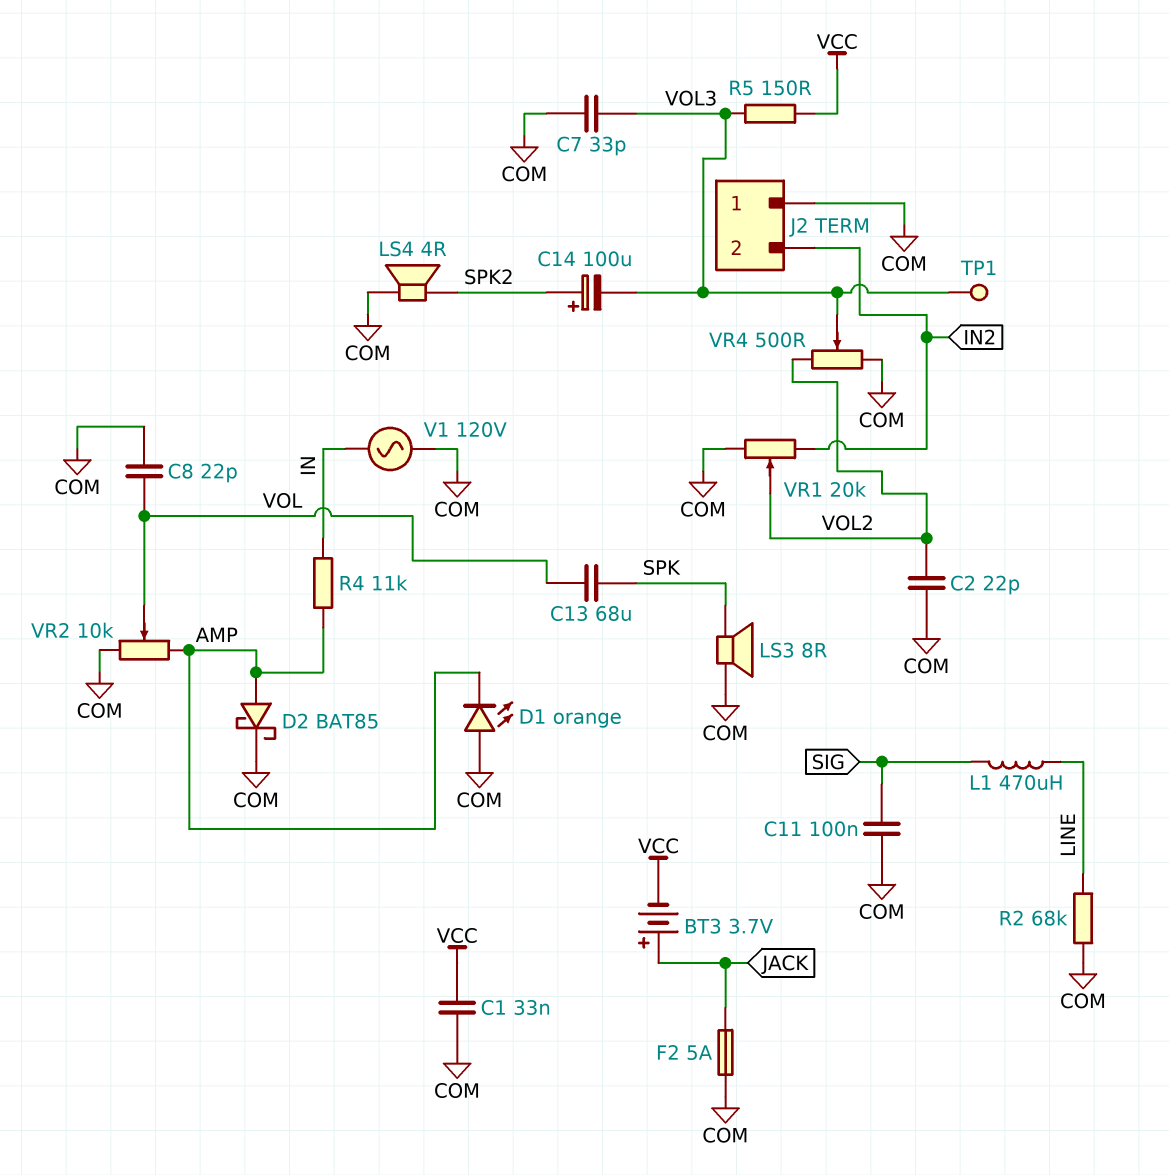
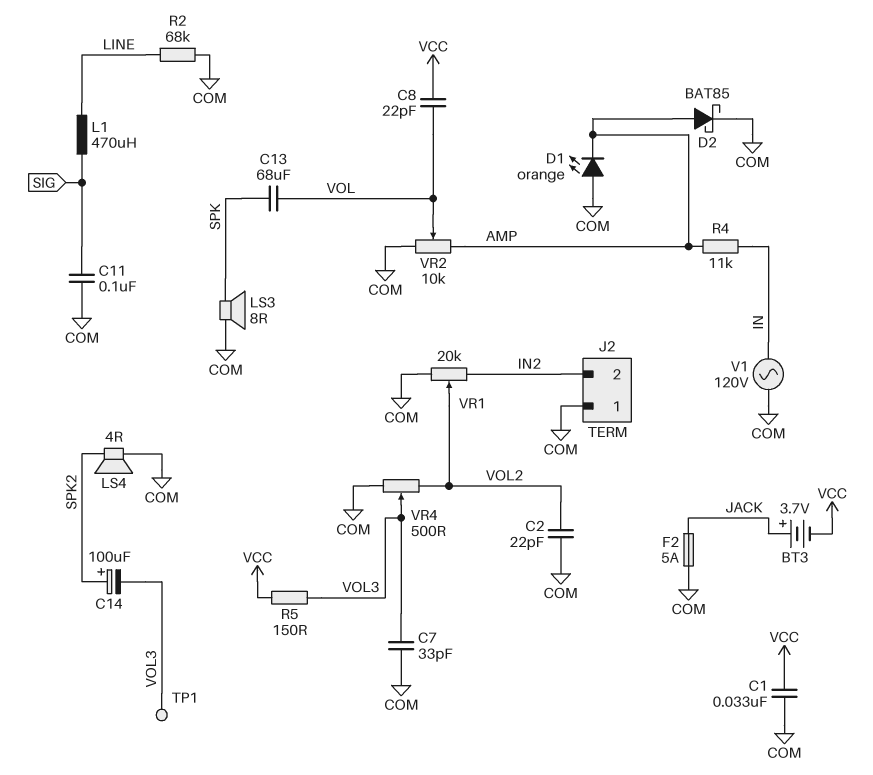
C8: 22pF (COM, VOL) -> 22pF (VCC, VOL)

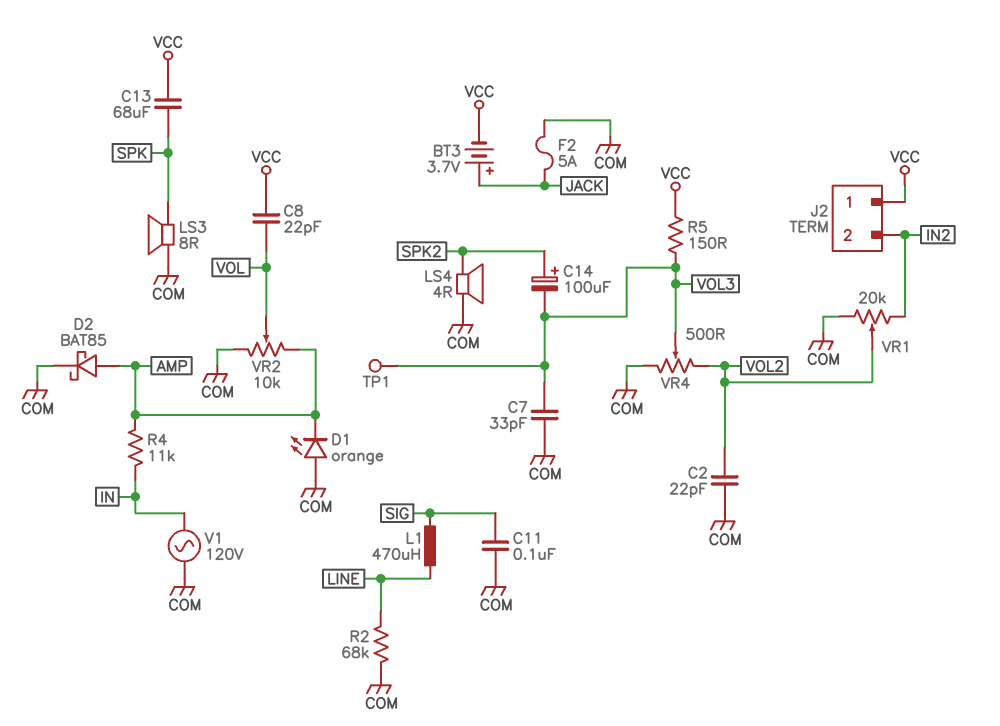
C1: 33nF (COM, VCC) -> none
C13: 68uF (SPK, VOL) -> 68uF (SPK, VCC)
J2 pin 1: COM -> VCC

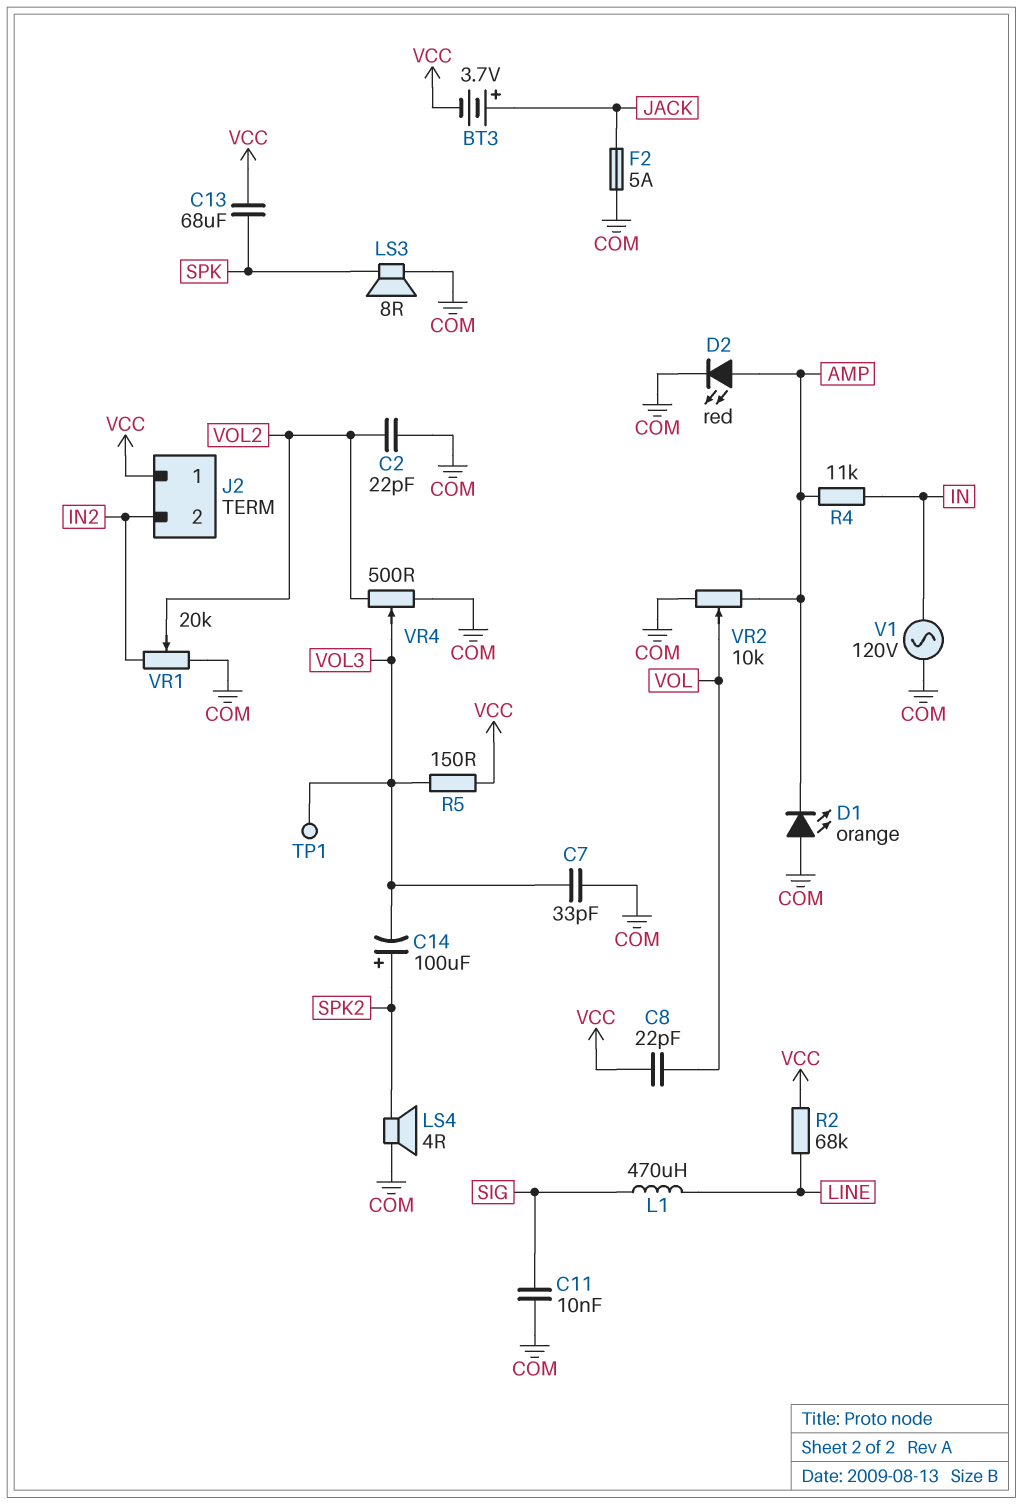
C11: 100nF (COM, SIG) -> 10nF (COM, SIG)
D2: schottky BAT85 (A AMP, K COM) -> LED red (A AMP, K COM)
R2: 68k (COM, LINE) -> 68k (LINE, VCC)

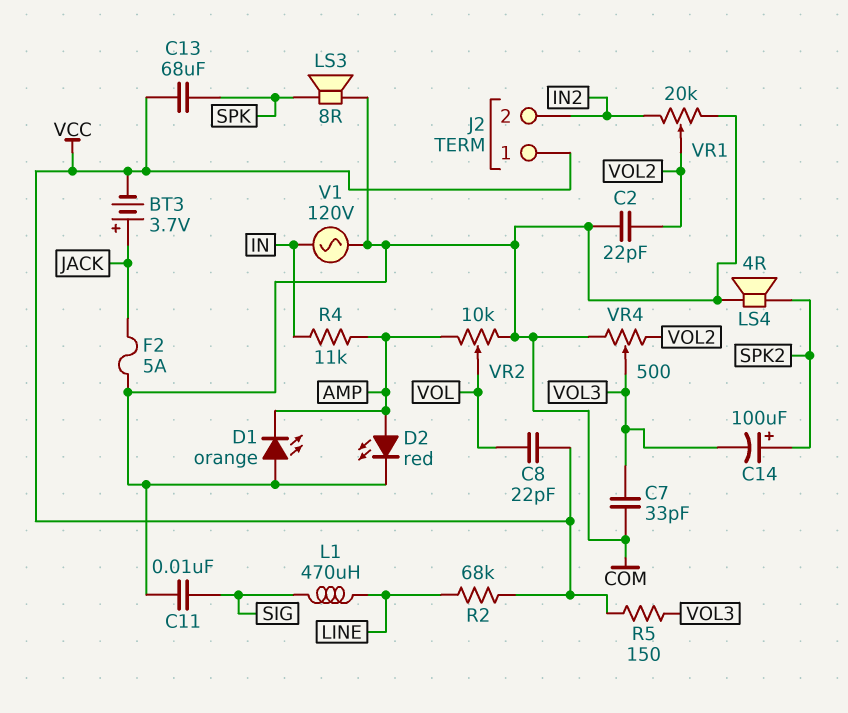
TP1: test point (VOL3) -> none

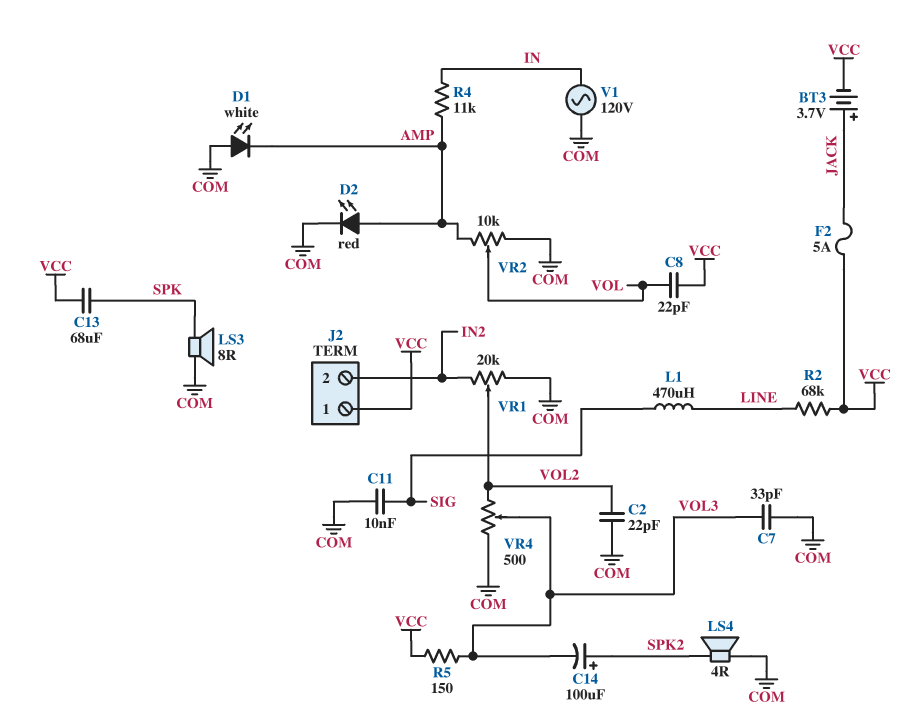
D1: LED orange (A COM, K AMP) -> LED white (A COM, K AMP)
F2: 5A (COM, JACK) -> 5A (JACK, VCC)

